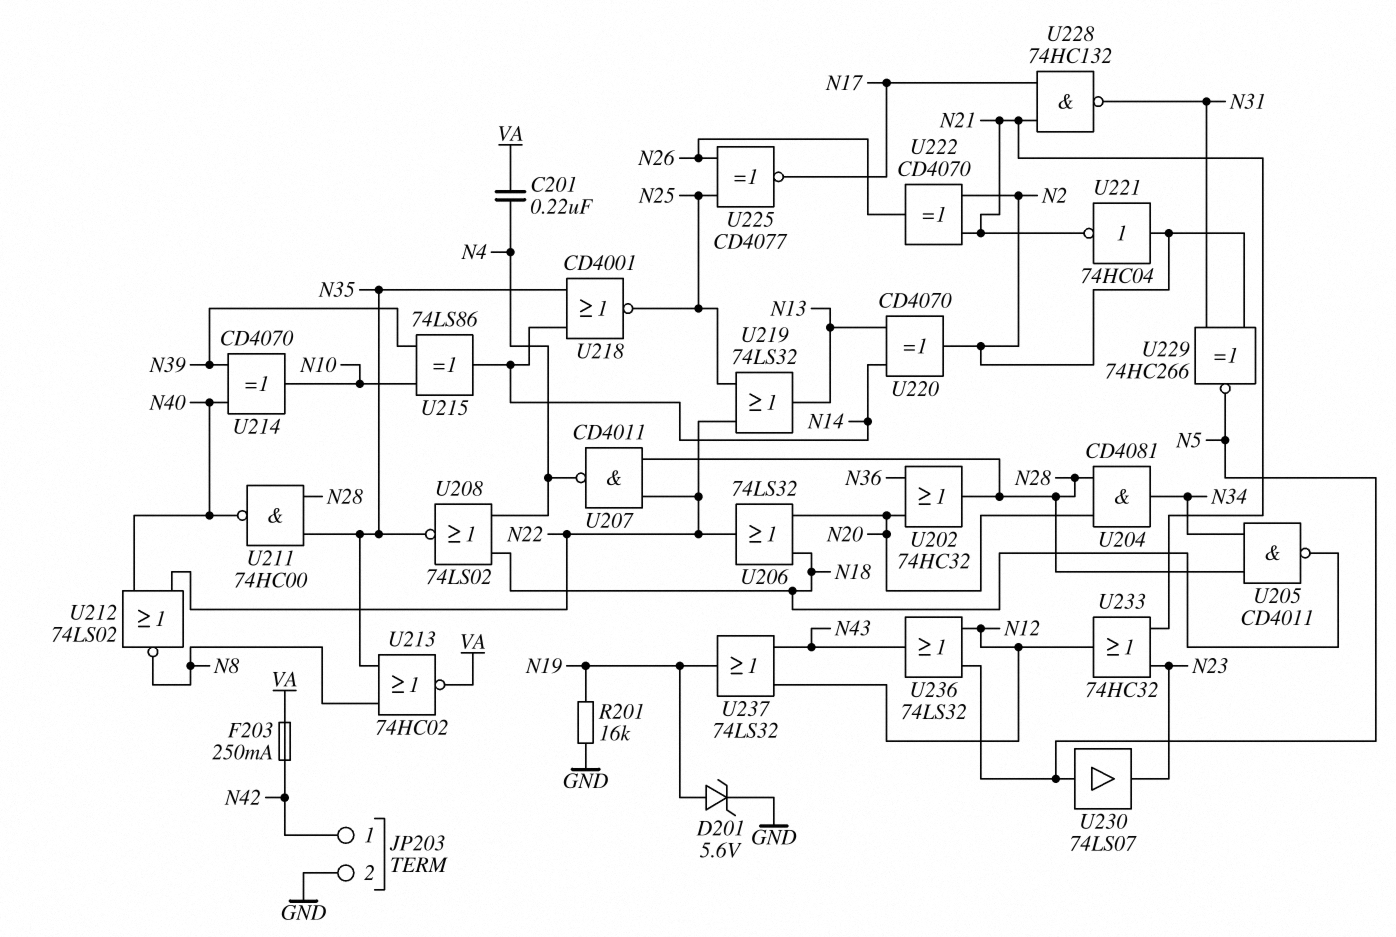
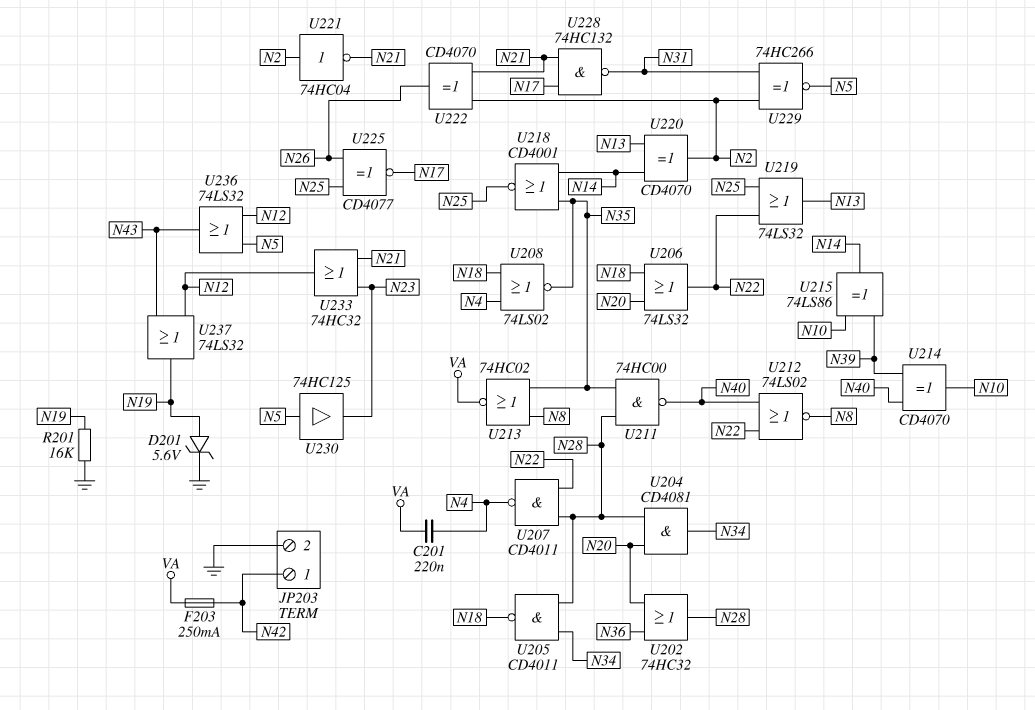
U230: buffer 74LS07 (in N5, out N23) -> buffer 74HC125 (in N5, out N23)

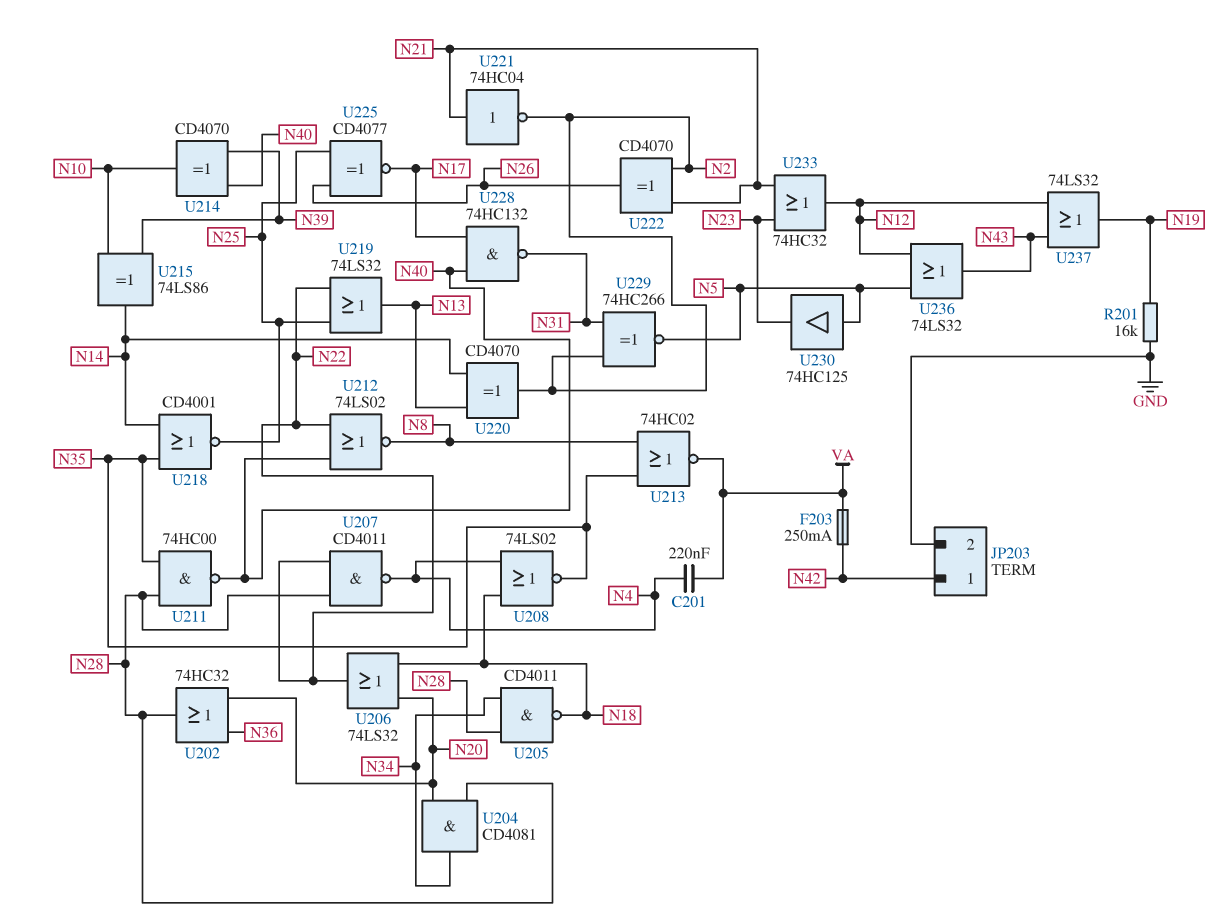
D201: zener 5.6V (A N19, K GND) -> none
U221: NOT 74HC04 (in N2, out N21) -> NOT 74HC04 (in N21, out N2)
U228: NAND 74HC132 (in N17, in N21, out N31) -> NAND 74HC132 (in N17, in N40, out N31)

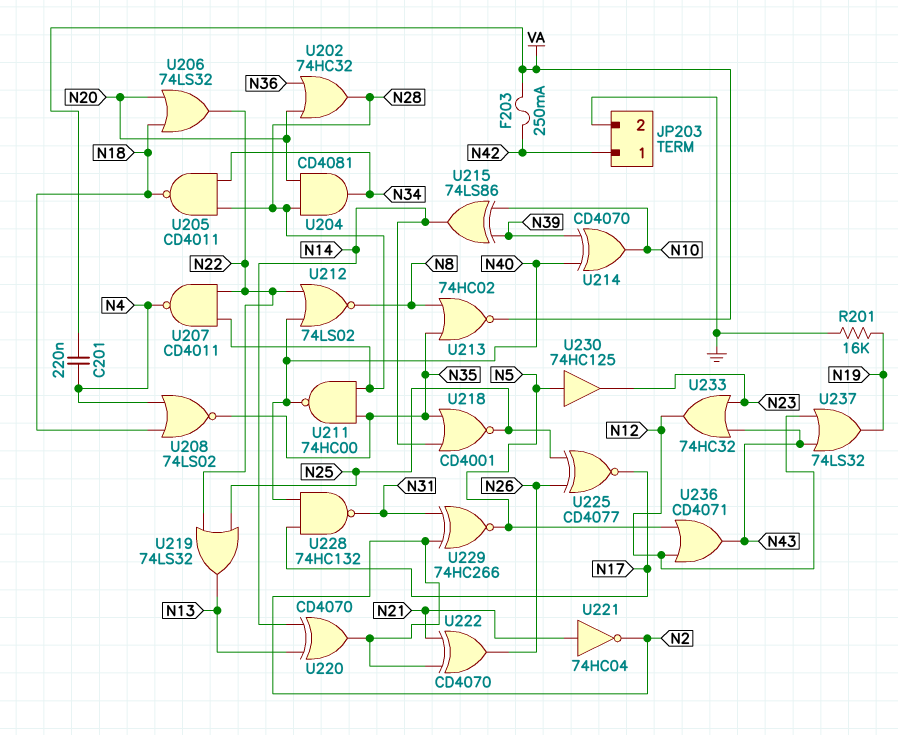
U233: OR 74HC32 (in N21, in N23, out N12) -> OR 74HC32 (in N23, in N43, out N12)
U236: OR 74LS32 (in N5, in N12, out N43) -> OR CD4071 (in N5, in N12, out N43)

